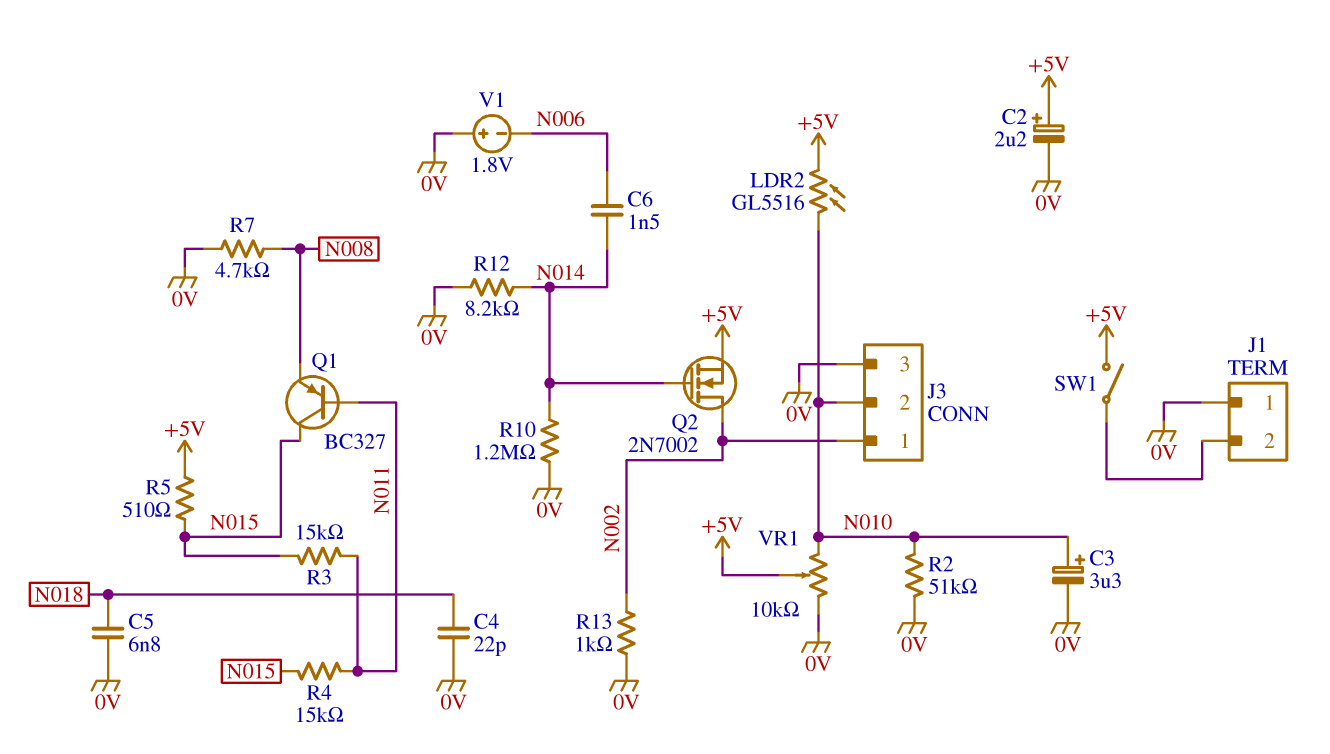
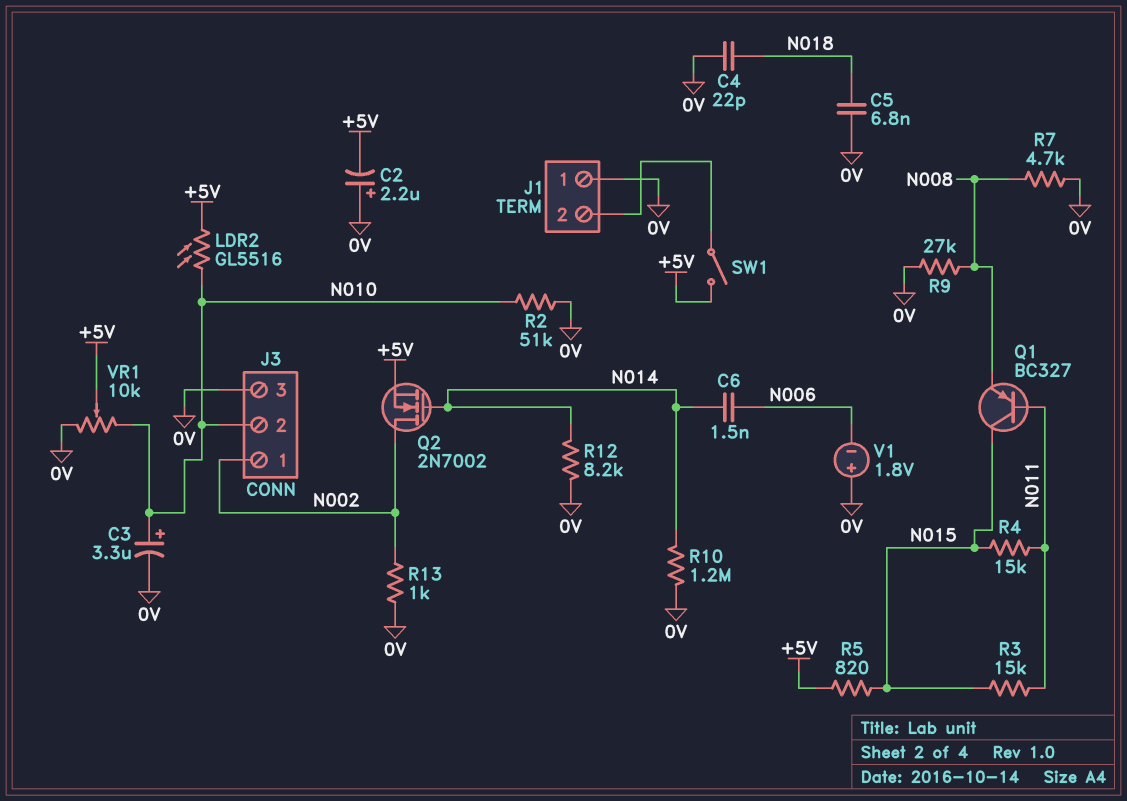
C2: 2.2uF (plus +5V, minus 0V) -> 2.2uF (plus 0V, minus +5V)
R5: 510 (+5V, N015) -> 820 (+5V, N015)
R9: none -> 27k (0V, N008)

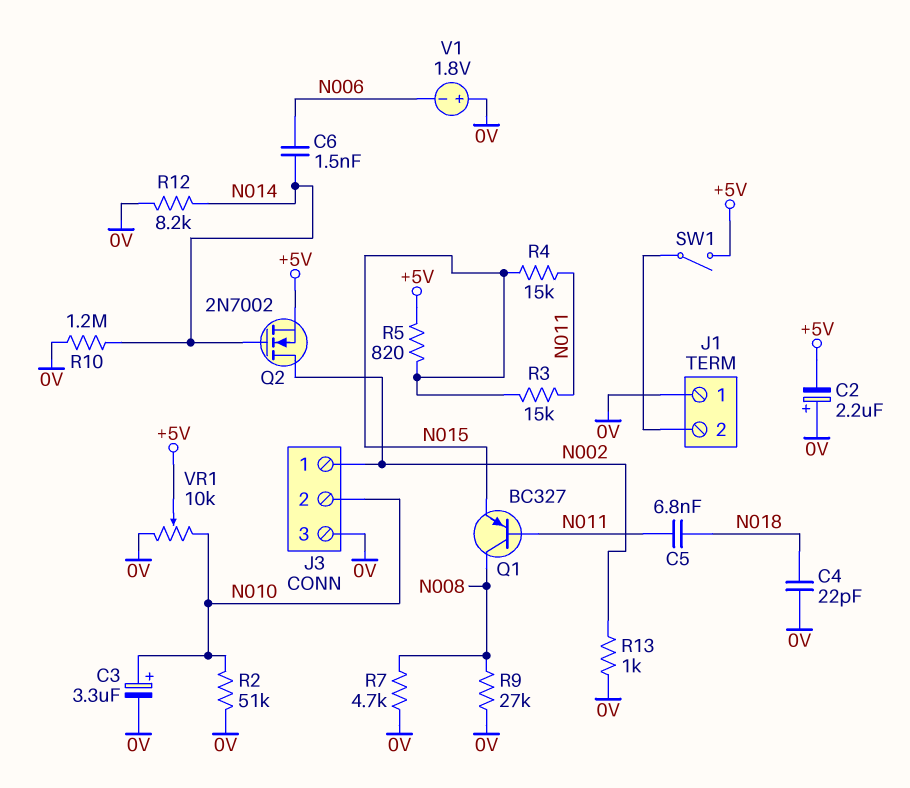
C5: 6.8nF (0V, N018) -> 6.8nF (N011, N018)
LDR2: GL5516 (+5V, N010) -> none
Q1: PNP BC327 (B N011, C N015, E N008) -> PNP BC327 (B N011, C N008, E N015)

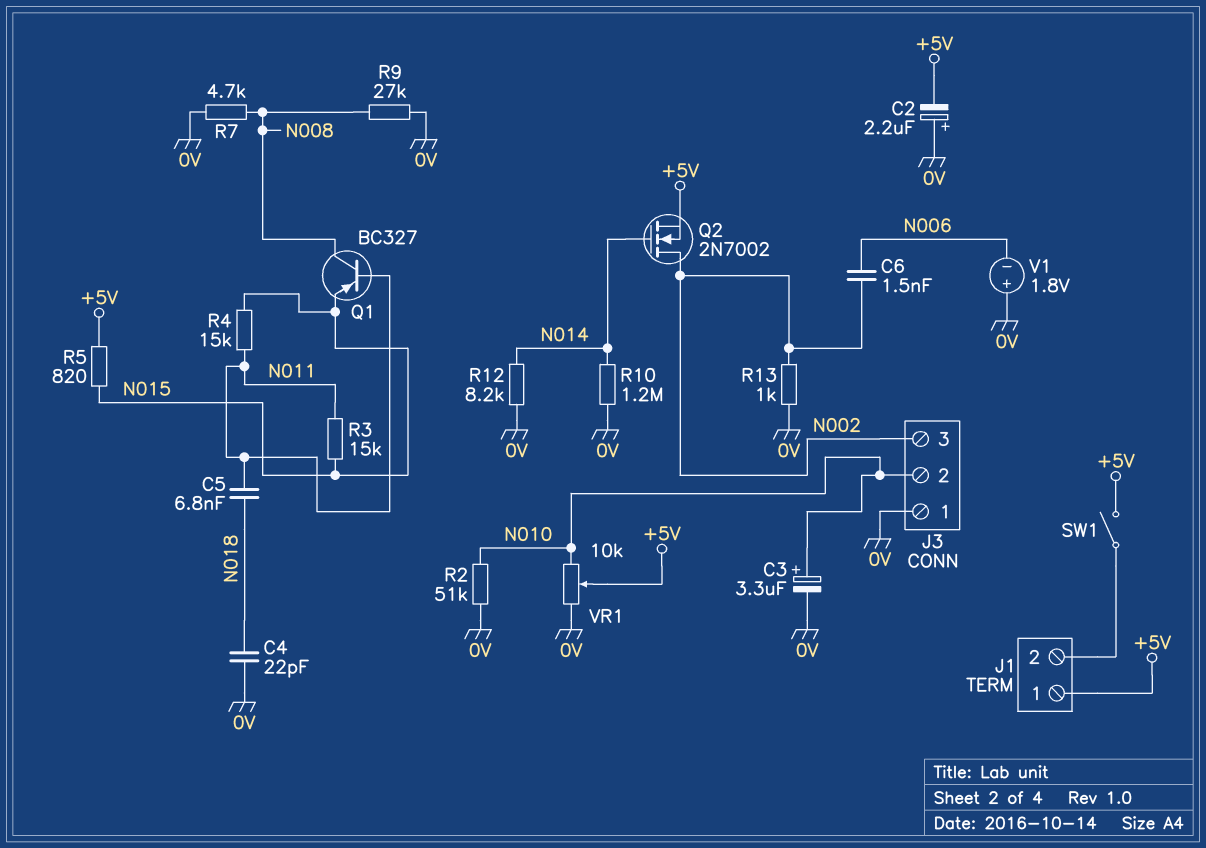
C6: 1.5nF (N006, N014) -> 1.5nF (N002, N006)
J1 pin 1: 0V -> +5V
J3 pin 1: N002 -> 0V
J3 pin 3: 0V -> N002

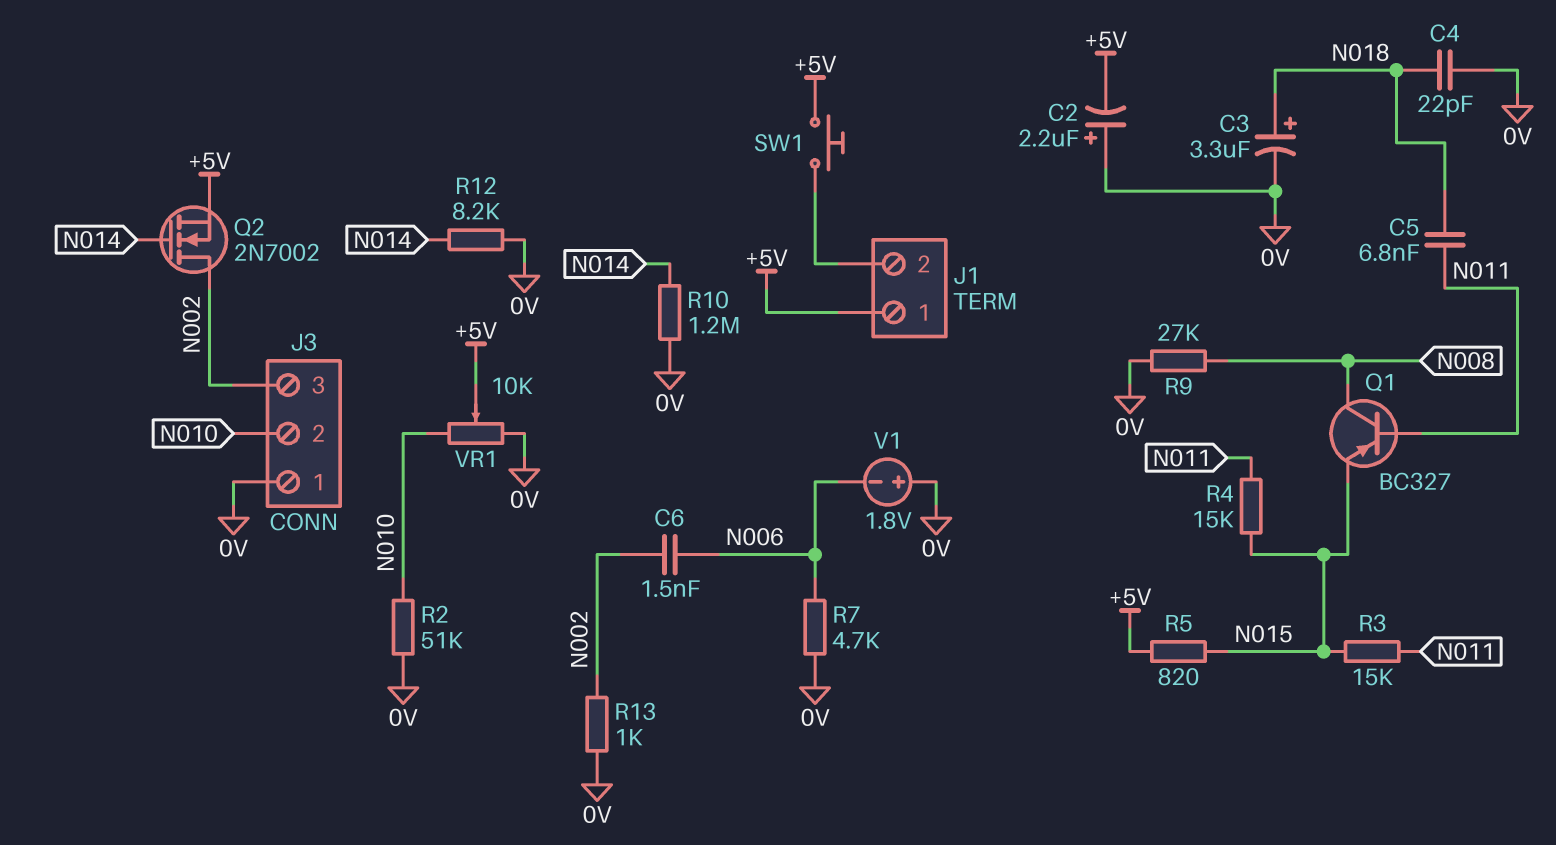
C3: 3.3uF (plus N010, minus 0V) -> 3.3uF (plus N018, minus 0V)
R7: 4.7k (0V, N008) -> 4.7k (0V, N006)
SW1: switch (+5V, J1/2) -> button (+5V, J1/2)

